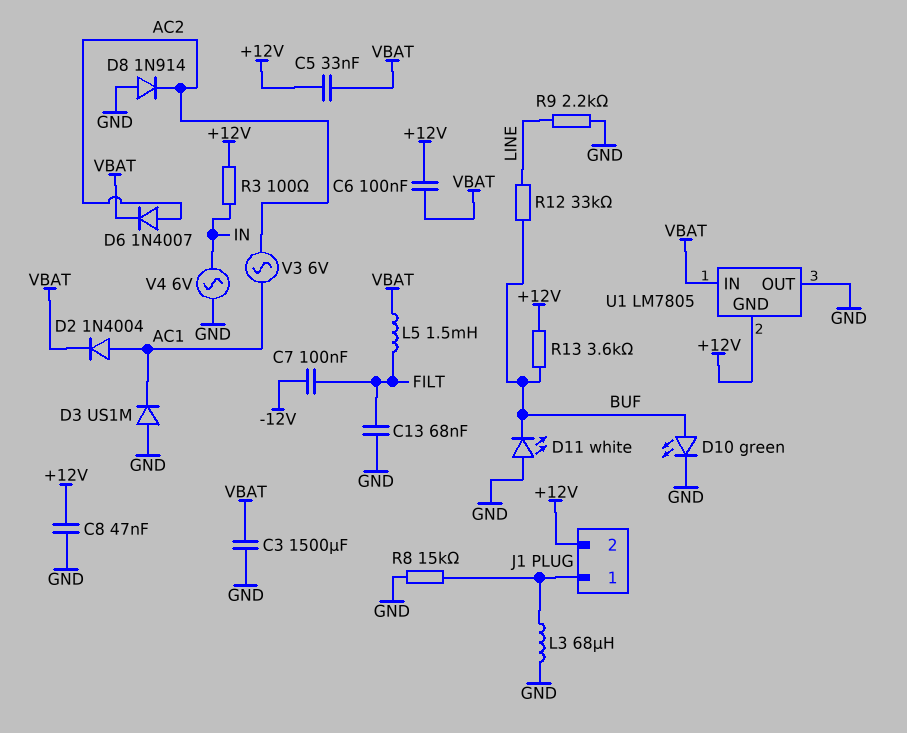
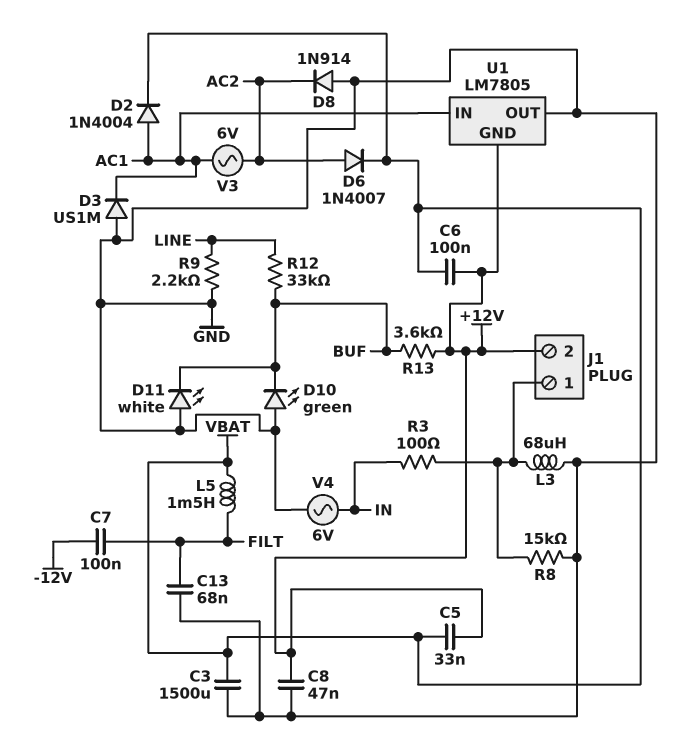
D10: LED green (A BUF, K GND) -> LED green (A GND, K BUF)
R3: 100 (+12V, IN) -> 100 (IN, J1/1)
U1 pin IN: VBAT -> AC1

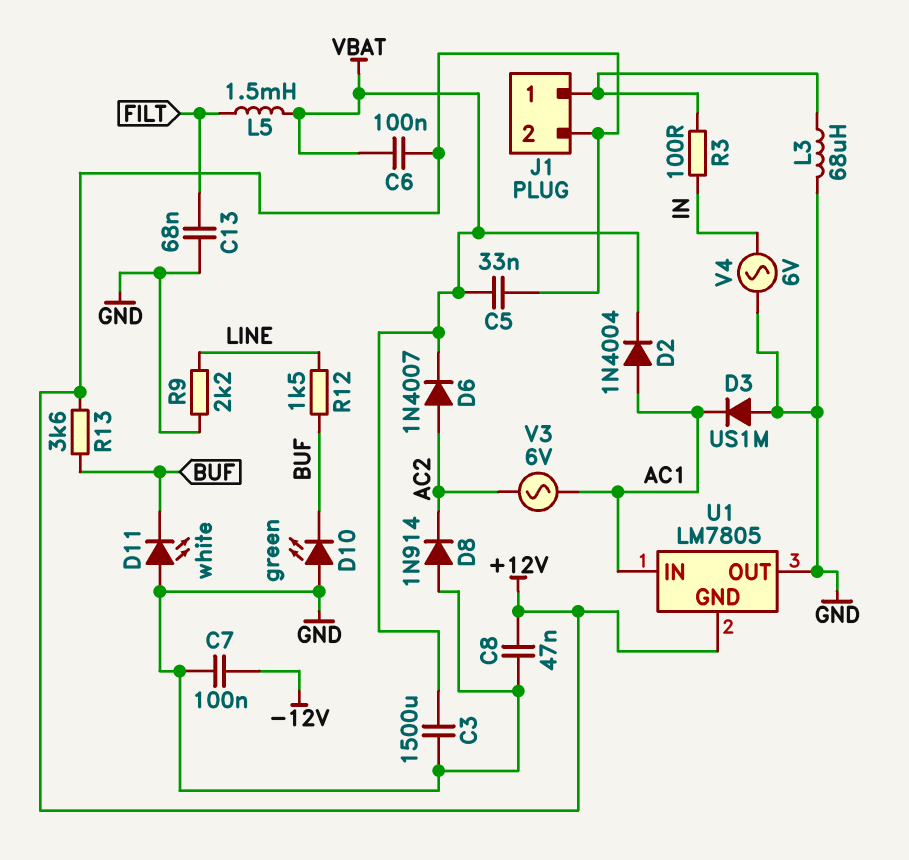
C7: 100nF (-12V, FILT) -> 100nF (-12V, GND)
R8: 15k (GND, J1/1) -> none
R12: 33k (BUF, LINE) -> 1.5k (BUF, LINE)

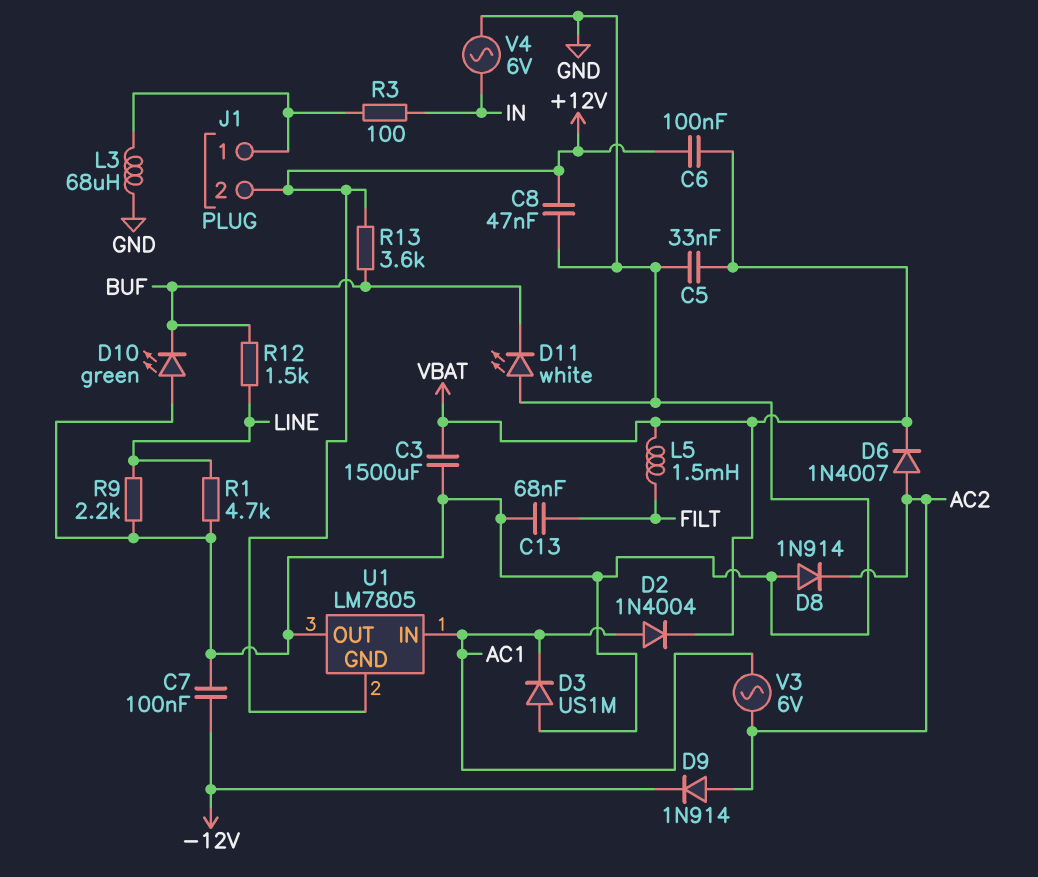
C5: 33nF (+12V, VBAT) -> 33nF (GND, VBAT)
D9: none -> diode 1N914 (A AC2, K -12V)
R1: none -> 4.7k (GND, LINE)

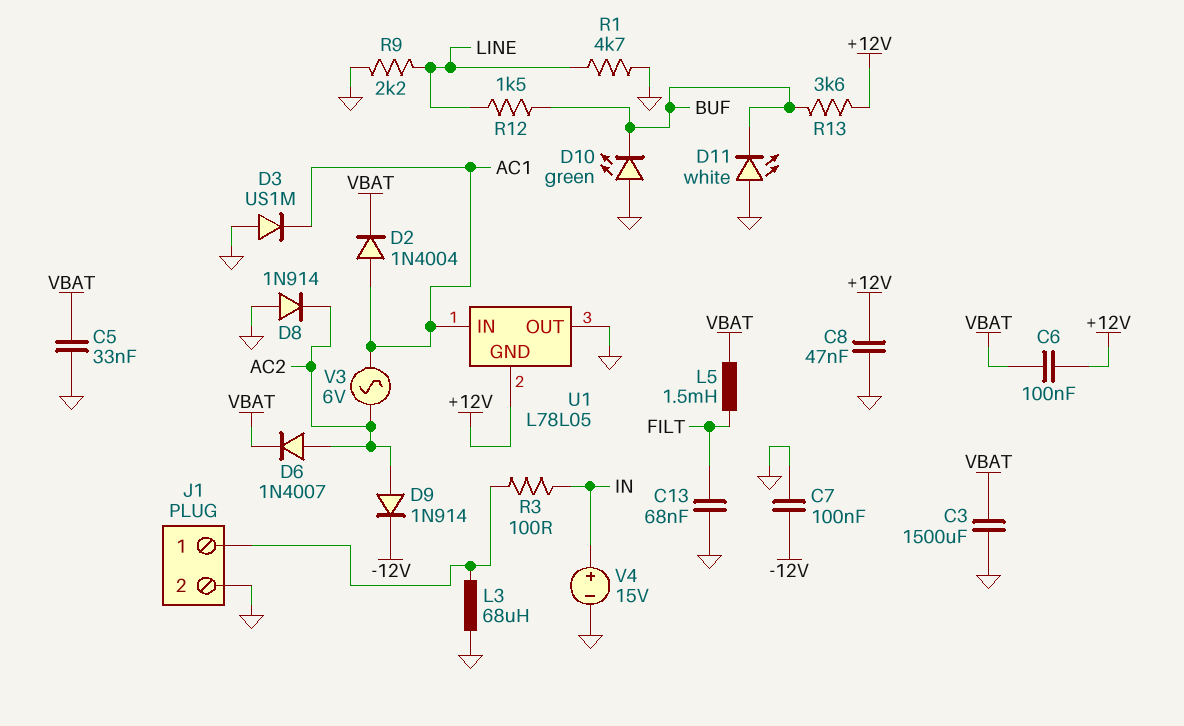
J1 pin 2: +12V -> GND
U1: LM7805 -> L78L05
V4: AC 6V (GND, IN) -> 15V (plus IN, minus GND)

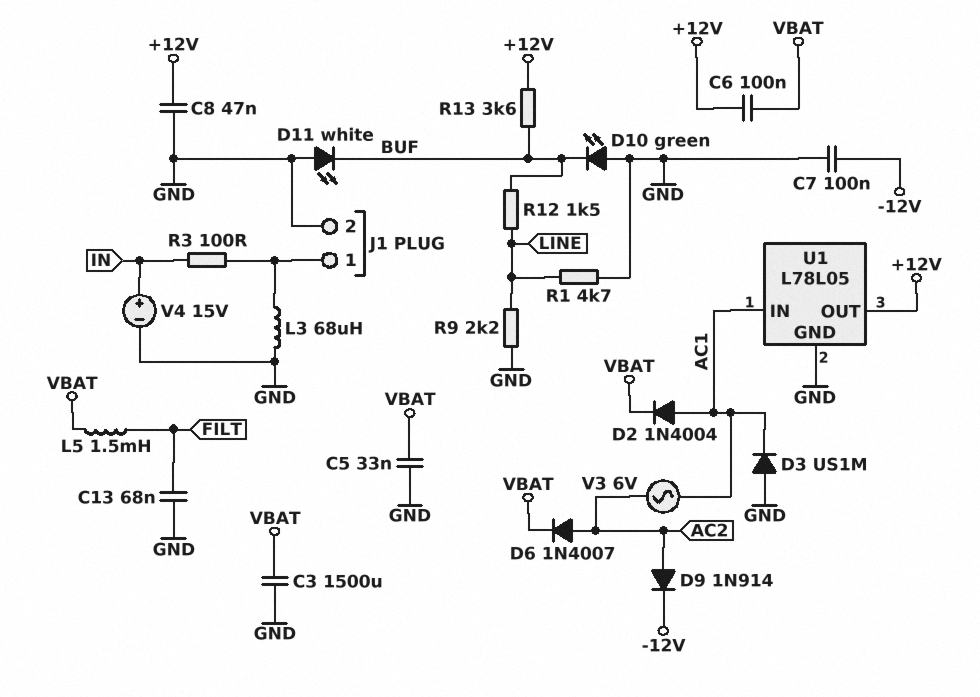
D8: diode 1N914 (A GND, K AC2) -> none
U1 pin GND: +12V -> GND
U1 pin OUT: GND -> +12V

